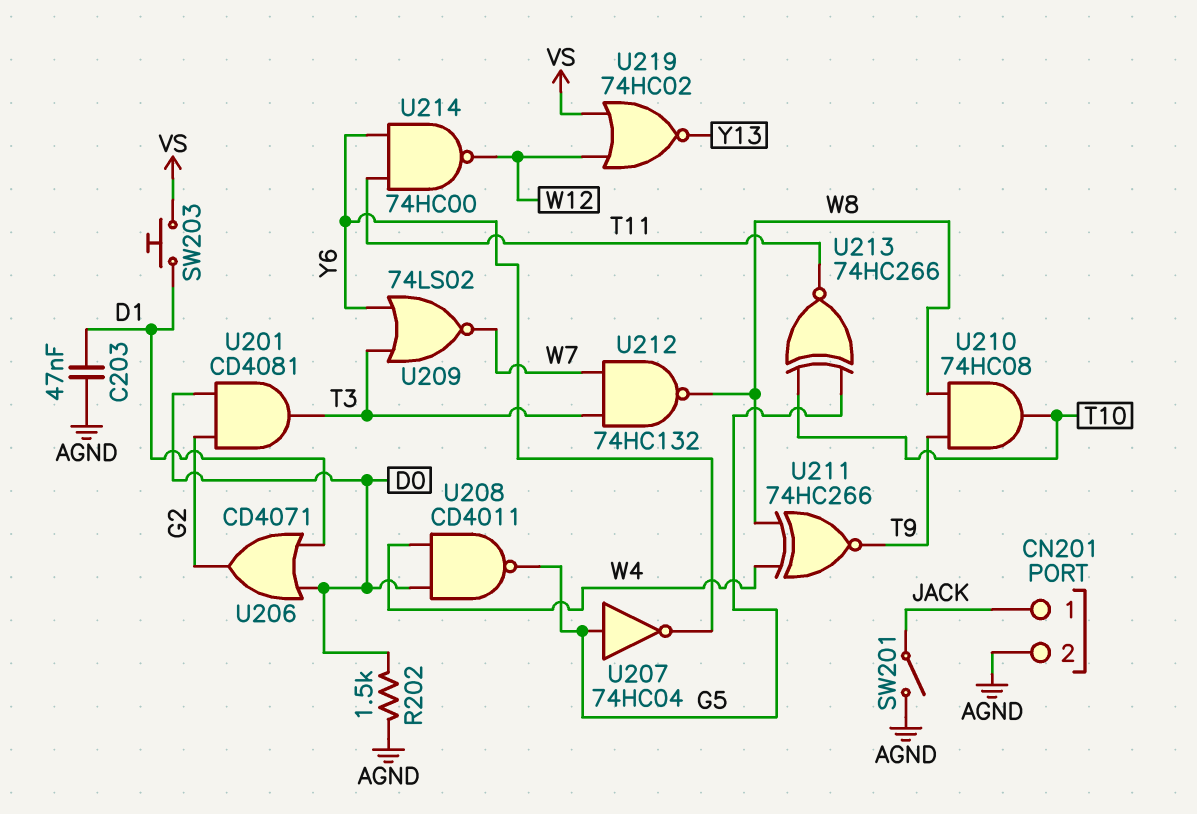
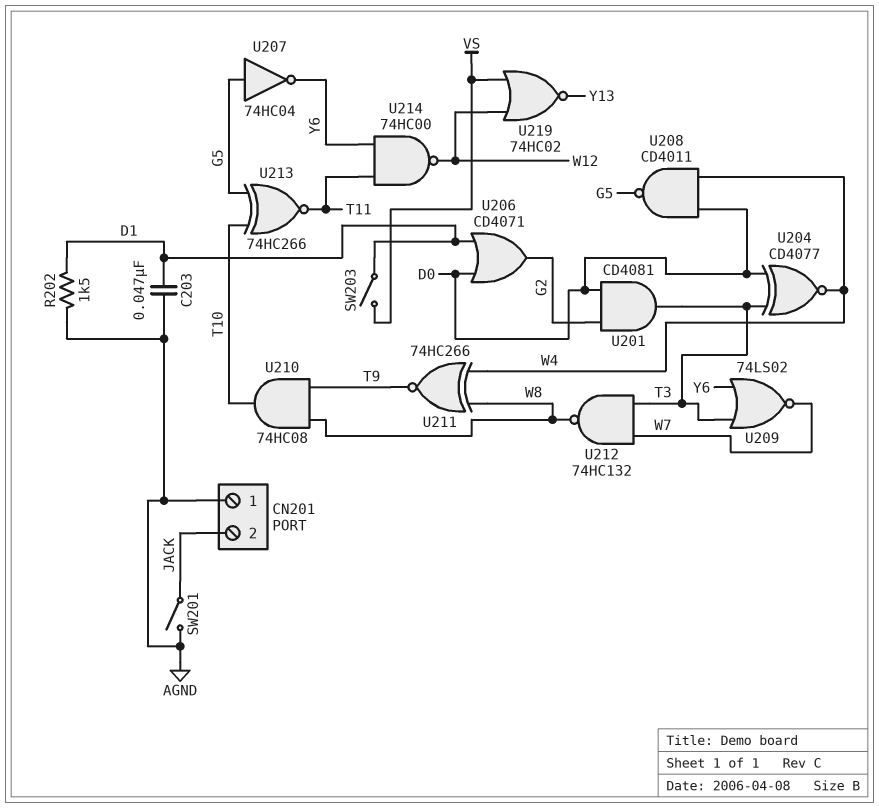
CN201 pin 1: JACK -> AGND
CN201 pin 2: AGND -> JACK
R202: 1.5k (AGND, D0) -> 1.5k (AGND, D1)
SW203: button (D1, VS) -> switch (D1, VS)
U204: none -> XNOR CD4077 (in D0, in T3, out W4)

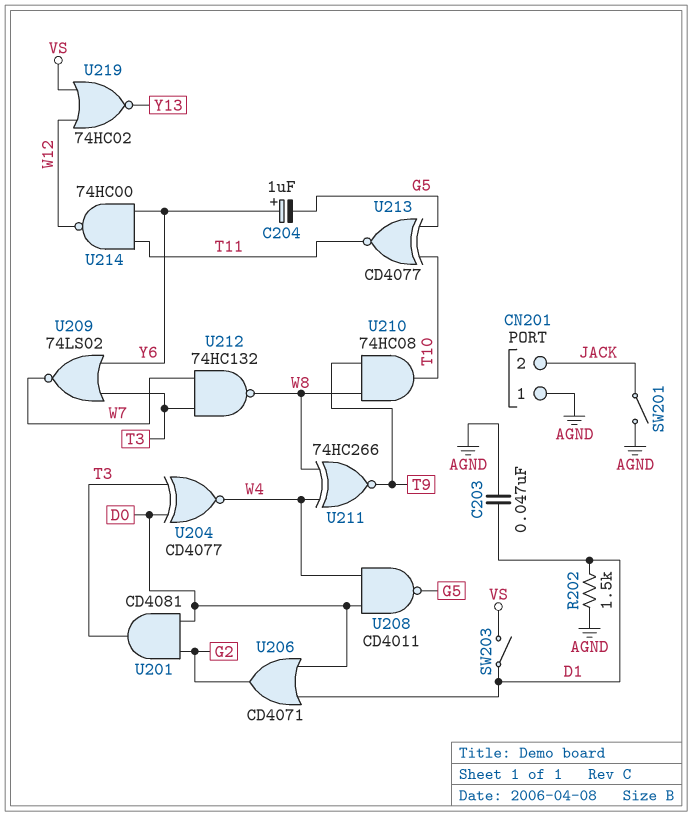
C204: none -> 1uF (plus Y6, minus G5)
U207: NOT 74HC04 (in G5, out Y6) -> none
U213: XNOR 74HC266 (in G5, in T10, out T11) -> XNOR CD4077 (in G5, in T10, out T11)

